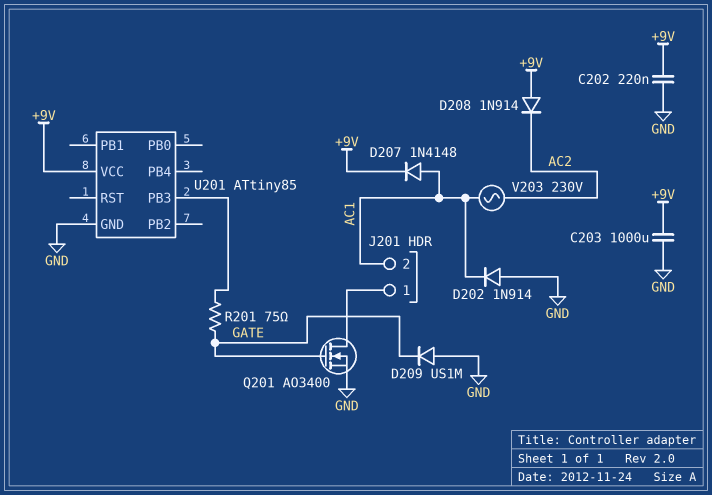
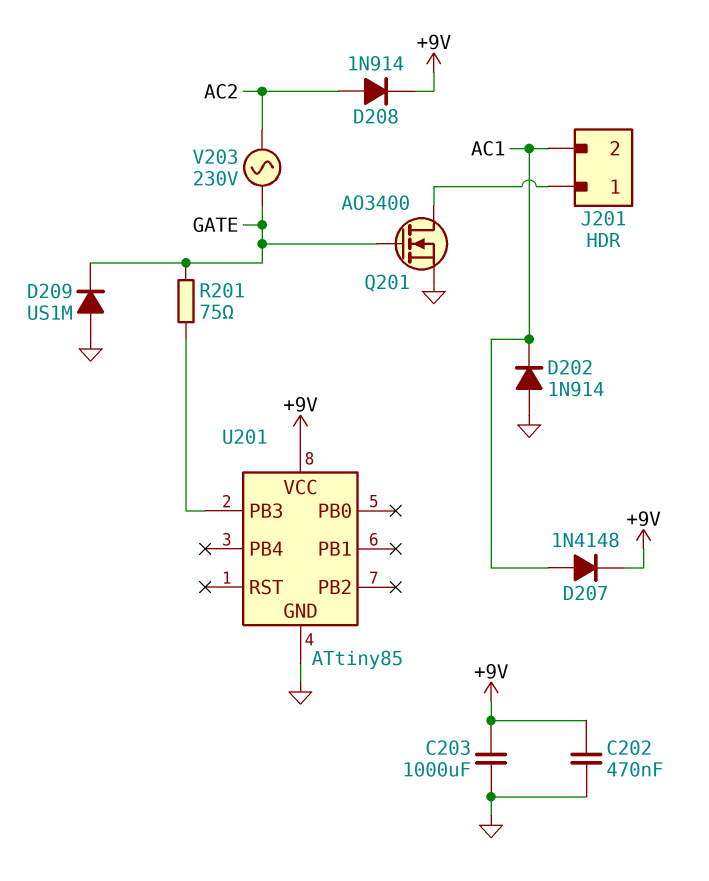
C202: 220nF (+9V, GND) -> 470nF (+9V, GND)
D208: diode 1N914 (A +9V, K AC2) -> diode 1N914 (A AC2, K +9V)
V203: AC 230V (AC1, AC2) -> AC 230V (AC2, GATE)

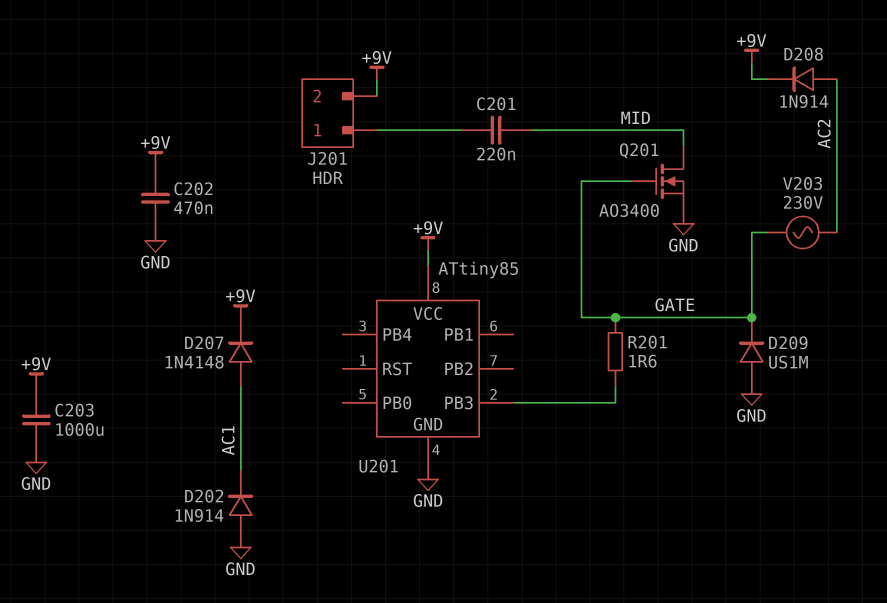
C201: none -> 220nF (J201/1, MID)
J201 pin 2: AC1 -> +9V
Q201: NMOS AO3400 (G GATE, D J201/1, S GND) -> NMOS AO3400 (G GATE, D MID, S GND)
R201: 75 (GATE, U201/PB3) -> 1.6 (GATE, U201/PB3)

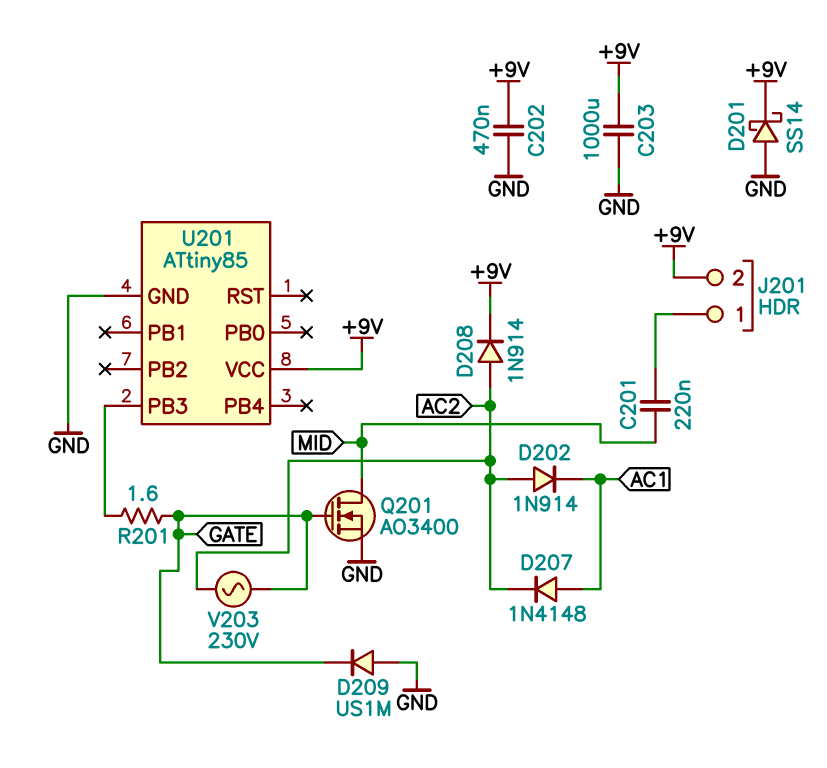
D201: none -> schottky SS14 (A GND, K +9V)
D202: diode 1N914 (A GND, K AC1) -> diode 1N914 (A AC2, K AC1)
D207: diode 1N4148 (A AC1, K +9V) -> diode 1N4148 (A AC1, K AC2)

